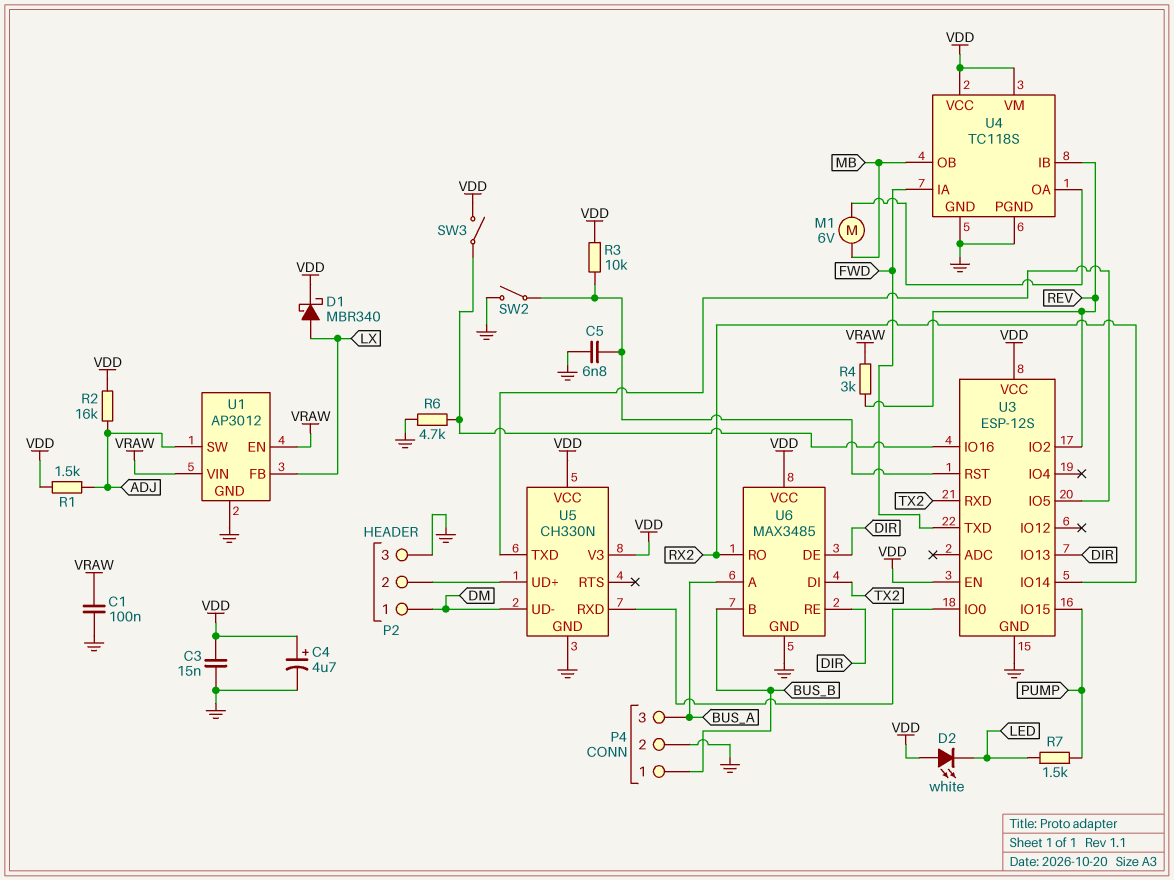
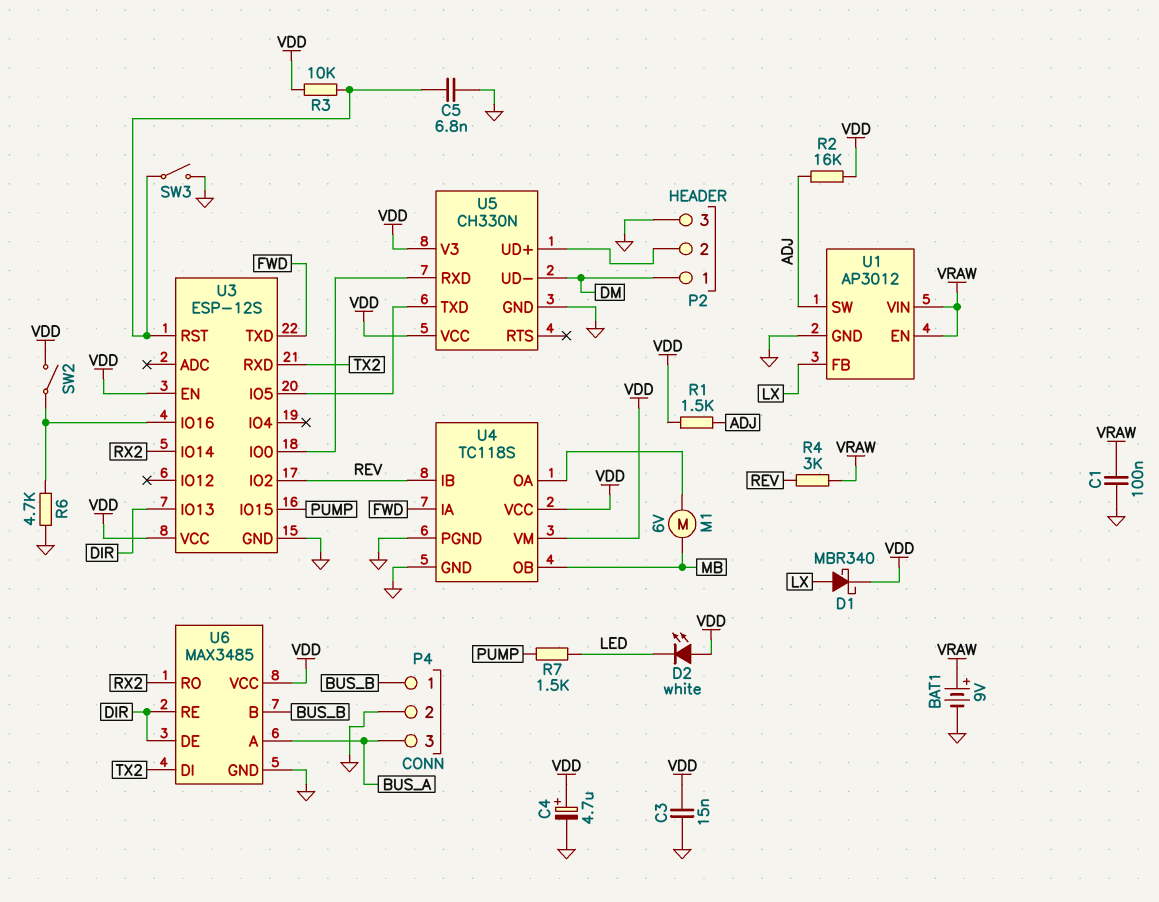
BAT1: none -> 9V (plus VRAW, minus GND)
SW2: switch (GND, U3/RST) -> switch (U3/IO16, VDD)
SW3: switch (U3/IO16, VDD) -> switch (GND, U3/RST)

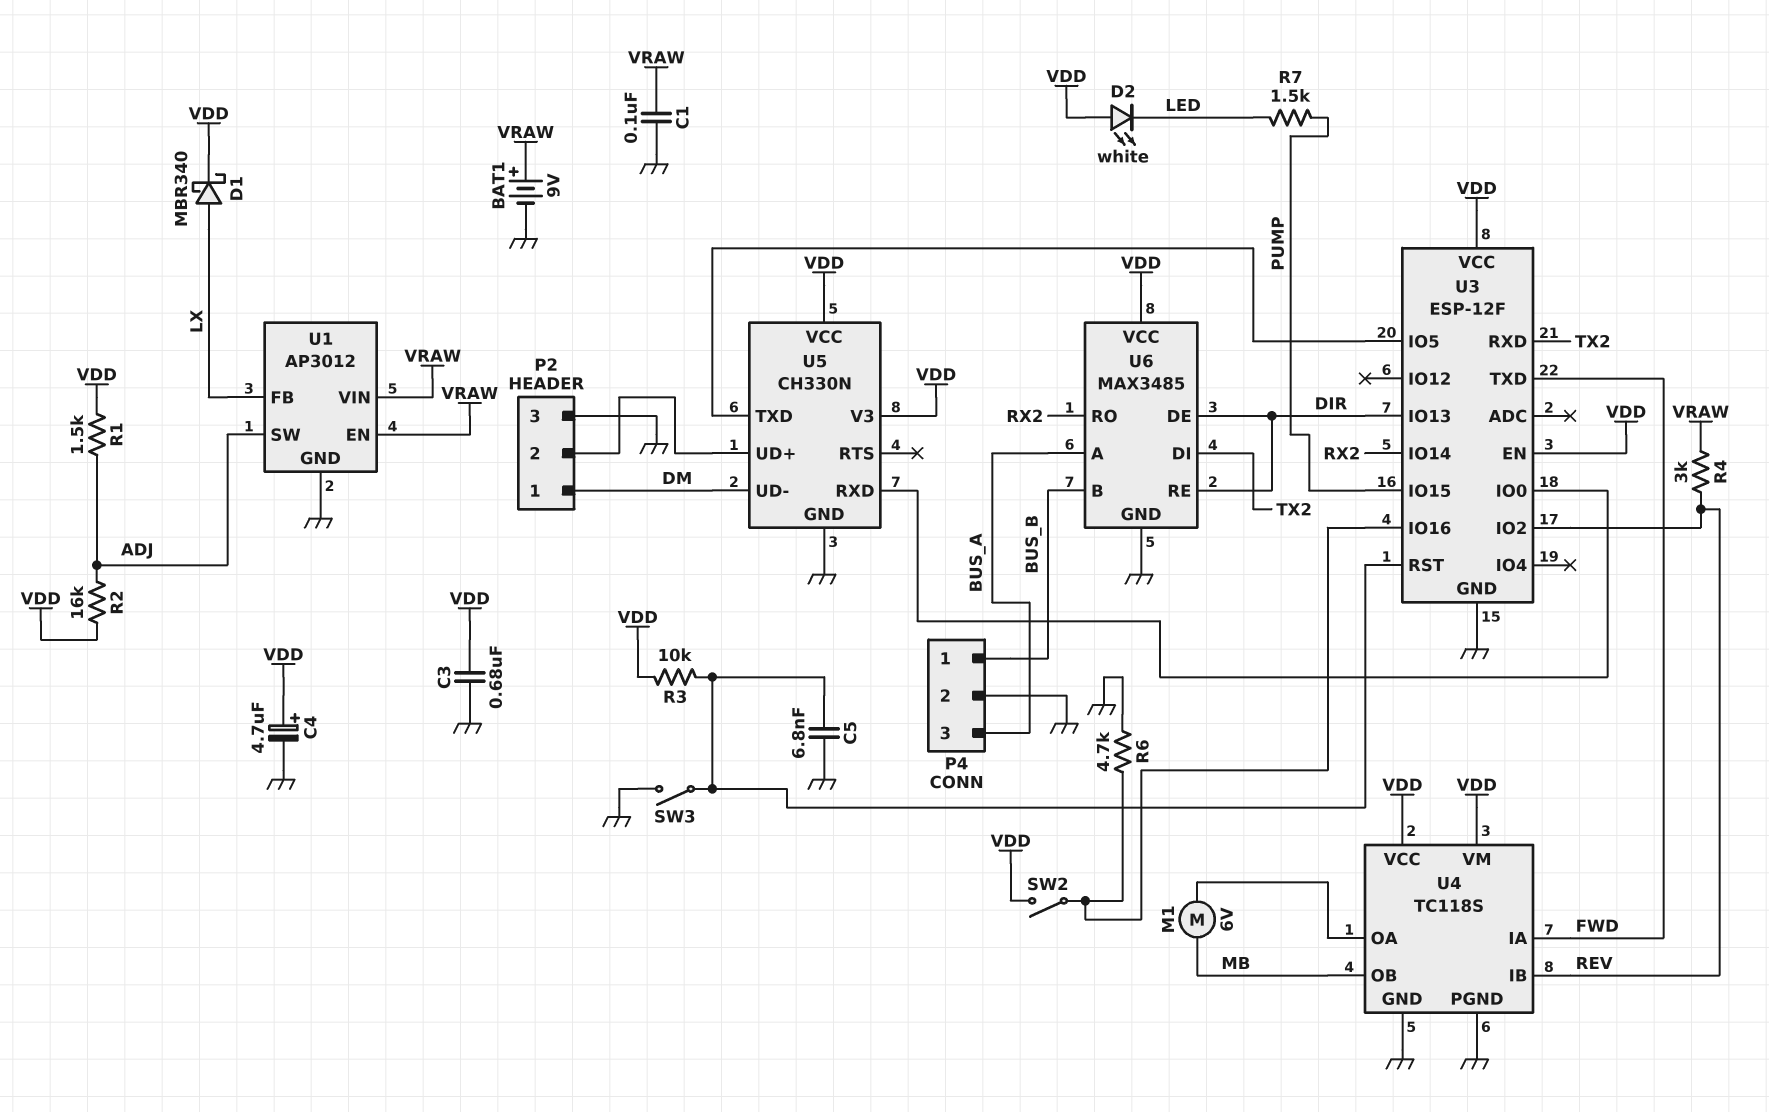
C3: 15nF (GND, VDD) -> 680nF (GND, VDD)
U3: ESP-12S -> ESP-12F

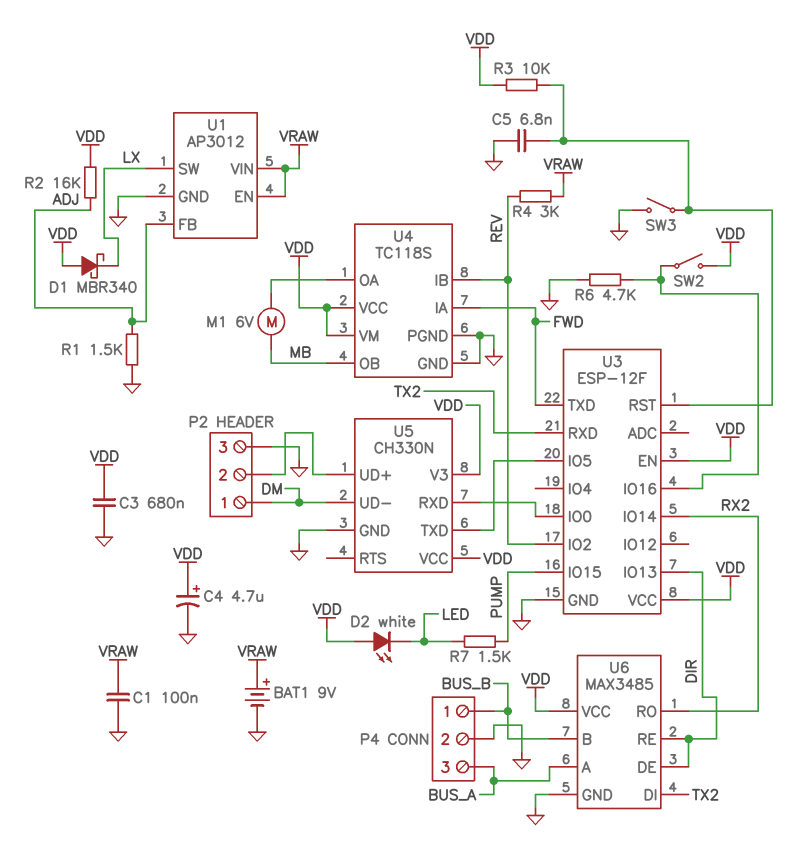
D1: schottky MBR340 (A LX, K VDD) -> schottky MBR340 (A VDD, K LX)
R1: 1.5k (ADJ, VDD) -> 1.5k (ADJ, GND)
U1 pin FB: LX -> ADJ
U1 pin SW: ADJ -> LX

